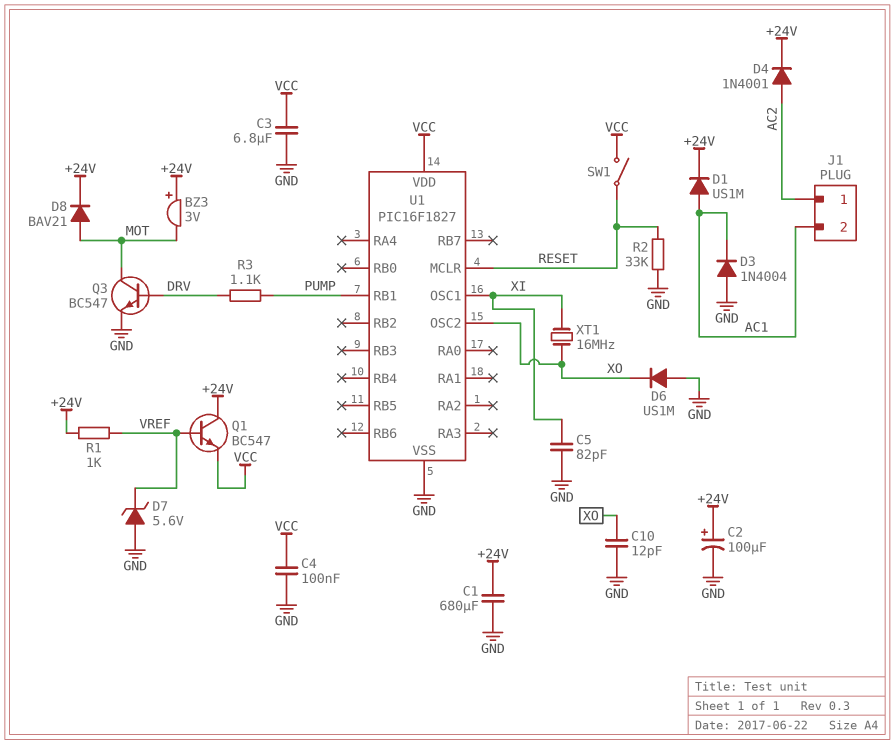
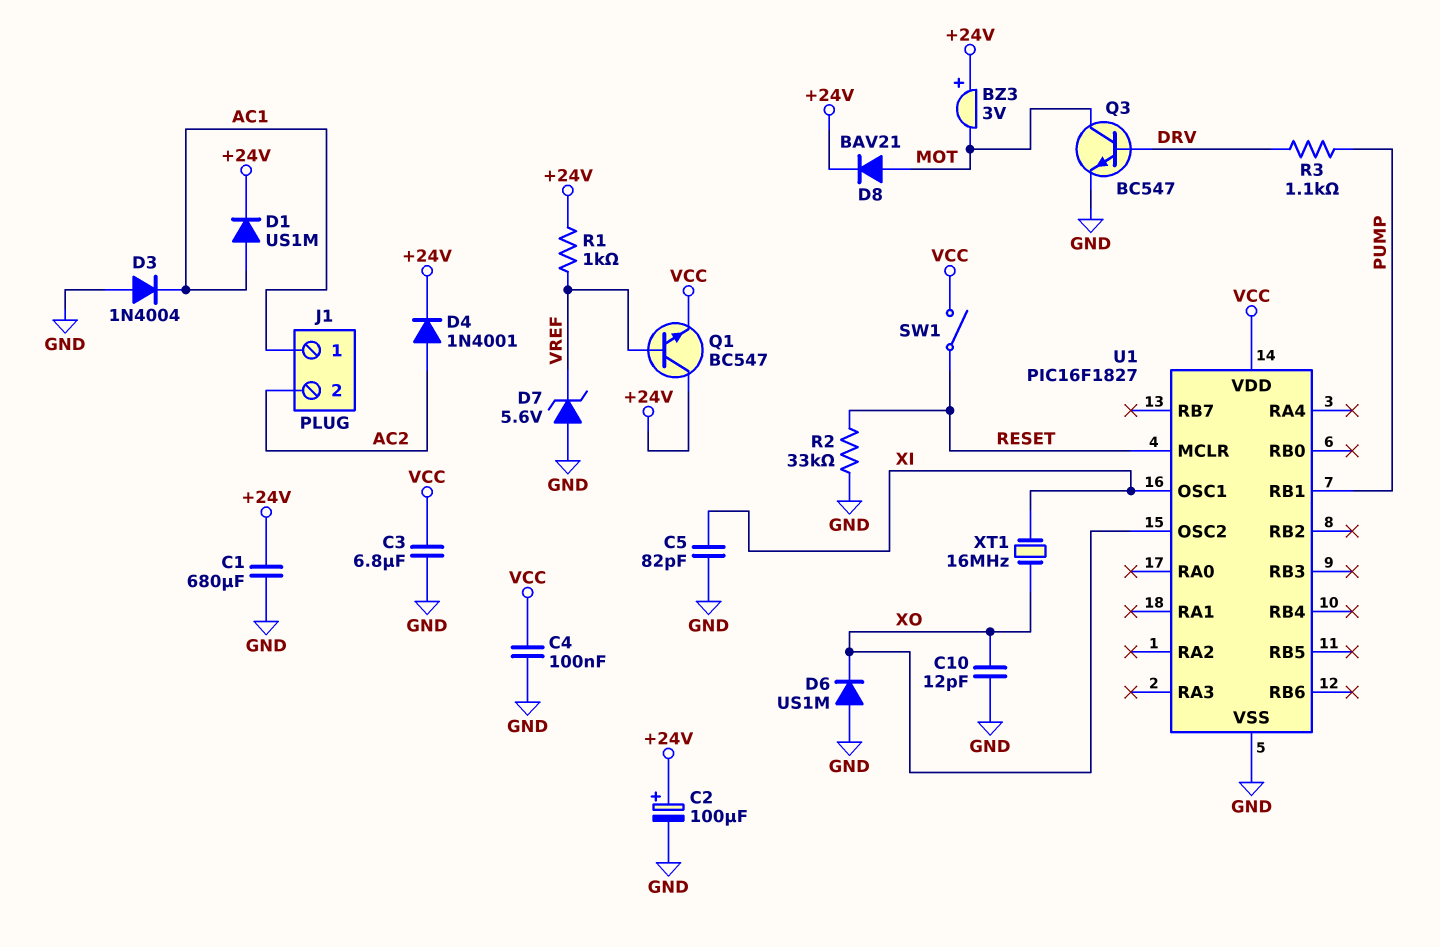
J1 pin 1: AC2 -> AC1
J1 pin 2: AC1 -> AC2

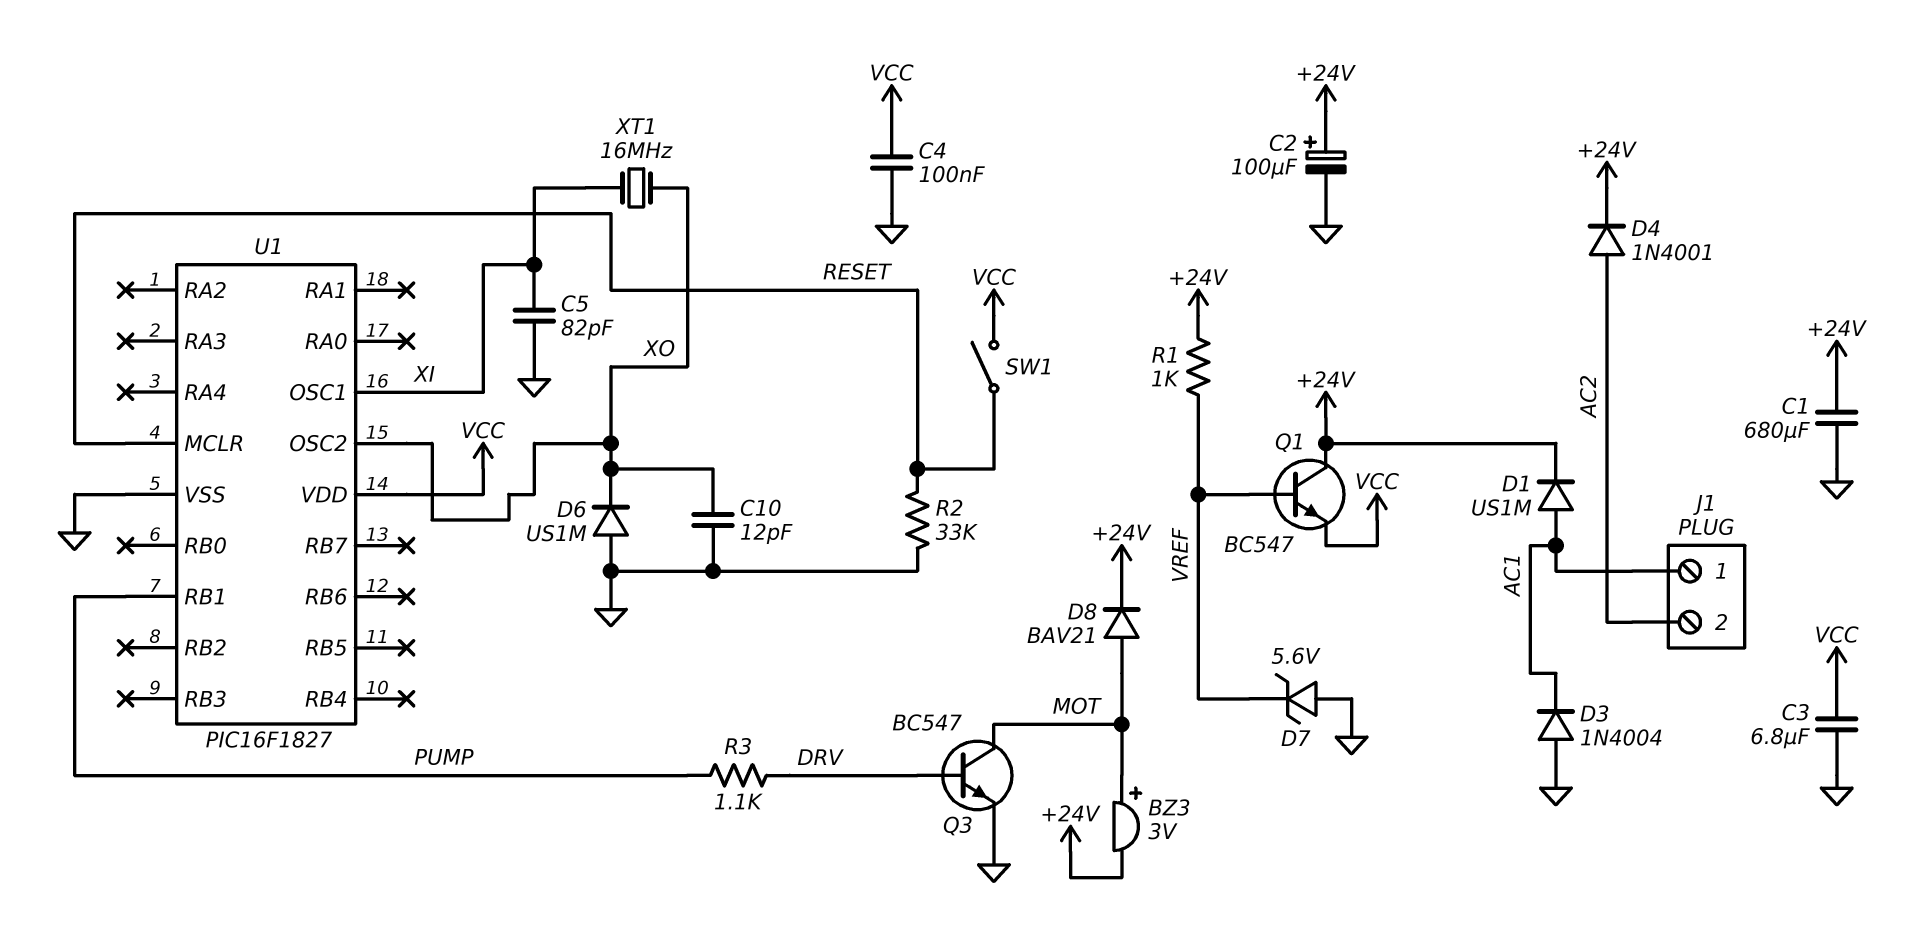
BZ3: buzzer 3V (plus +24V, minus MOT) -> buzzer 3V (plus MOT, minus +24V)

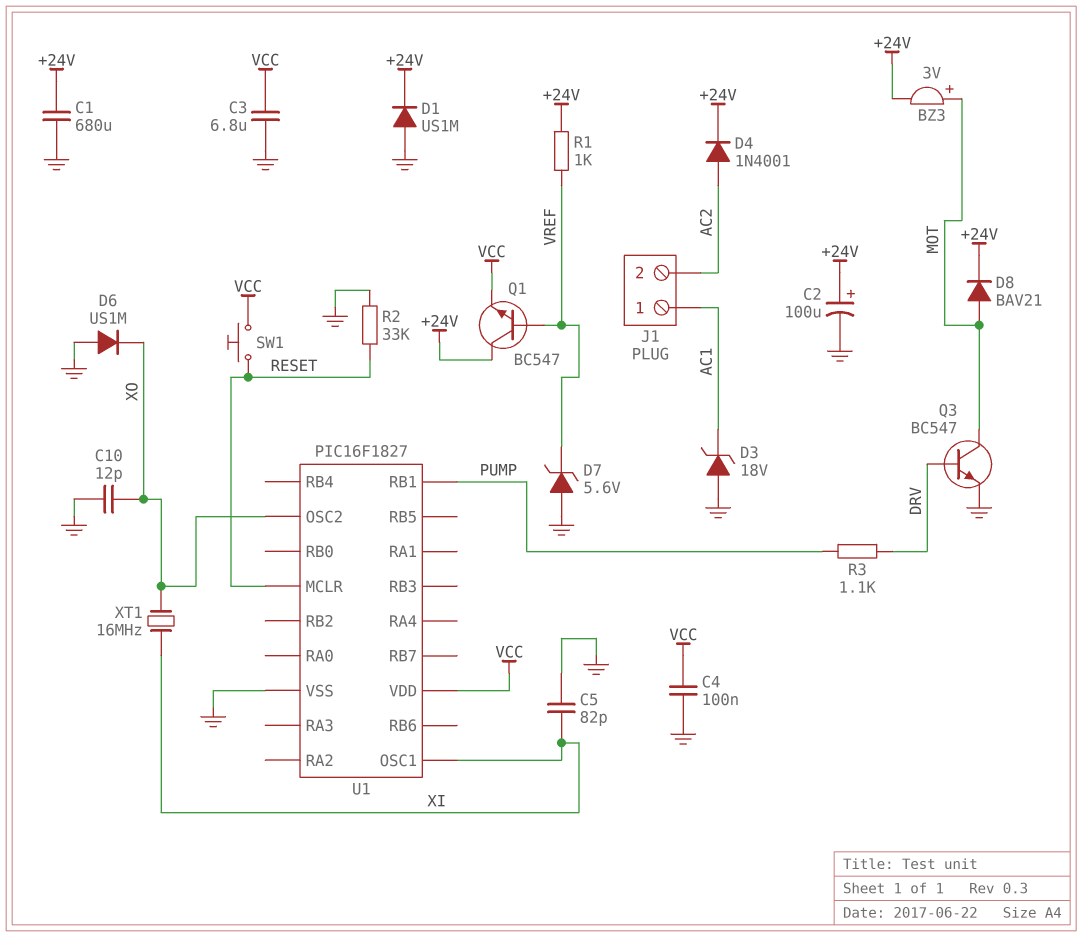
D1: diode US1M (A AC1, K +24V) -> diode US1M (A GND, K +24V)
D3: diode 1N4004 (A GND, K AC1) -> zener 18V (A GND, K AC1)
SW1: switch (RESET, VCC) -> button (RESET, VCC)

